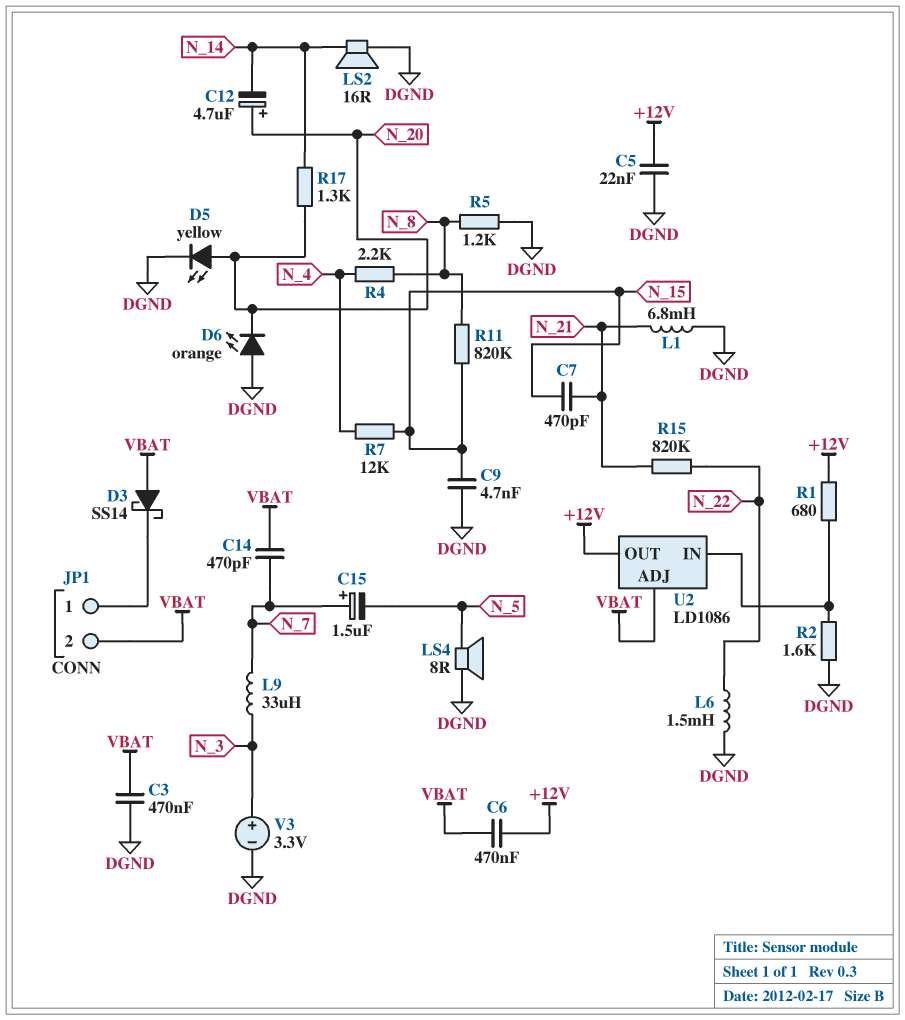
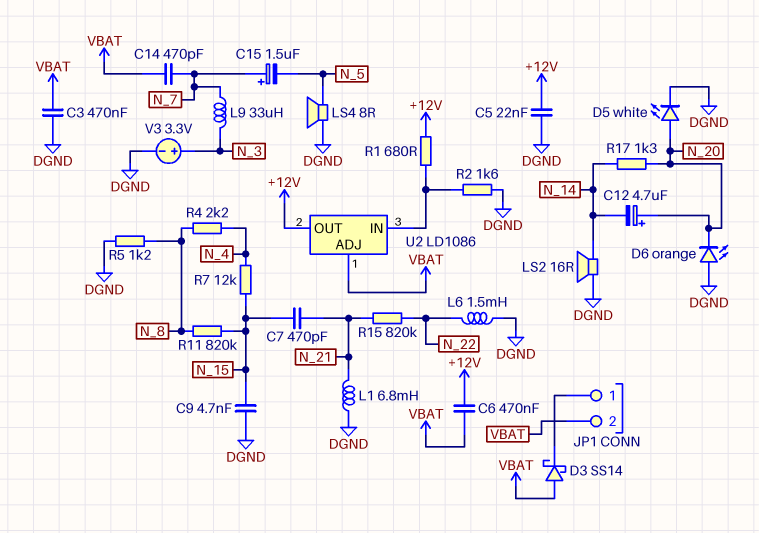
D5: LED yellow (A N_20, K DGND) -> LED white (A N_20, K DGND)

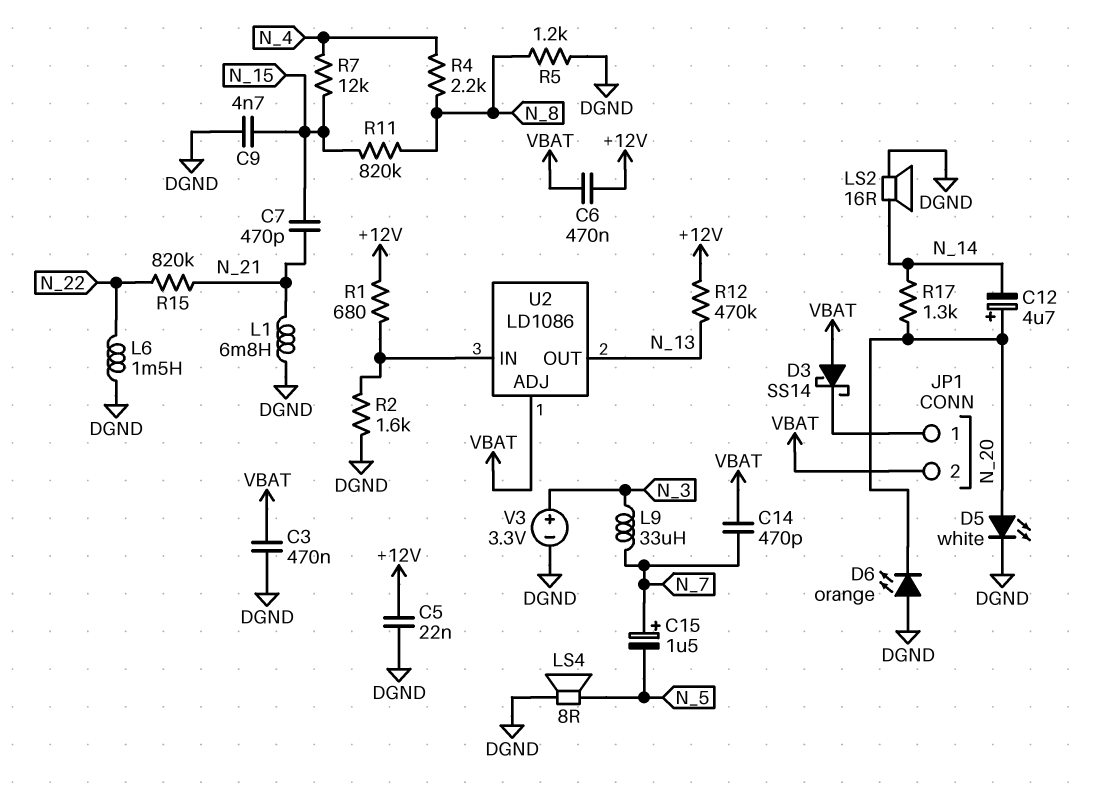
R12: none -> 470k (+12V, N_13)
U2 pin OUT: +12V -> N_13

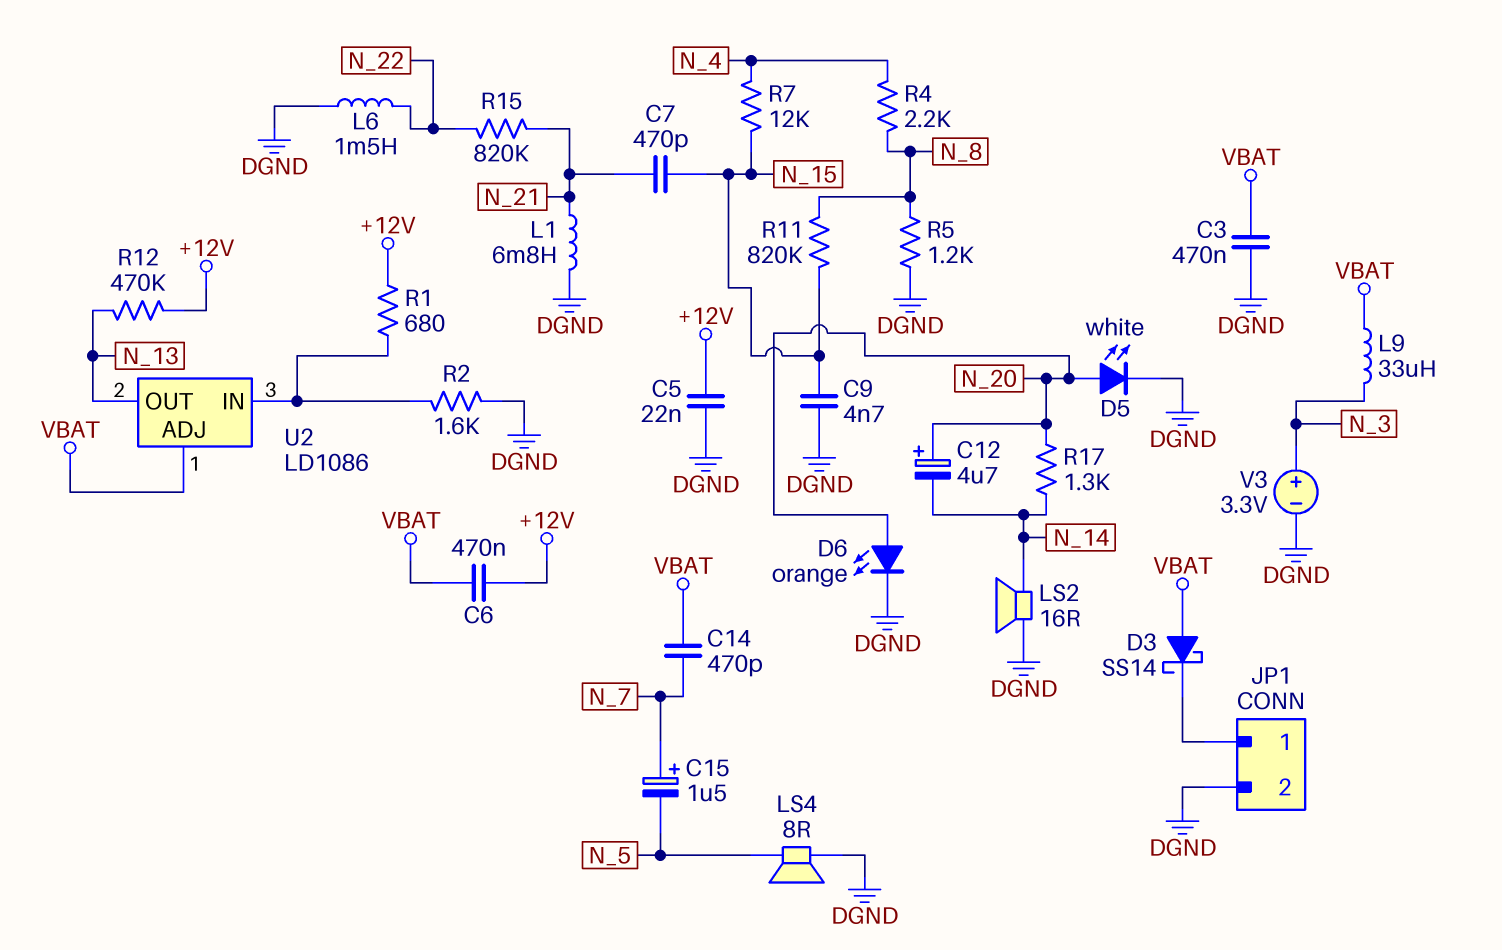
D6: LED orange (A DGND, K N_20) -> LED orange (A N_20, K DGND)
JP1 pin 2: VBAT -> DGND
L9: 33uH (N_3, N_7) -> 33uH (N_3, VBAT)

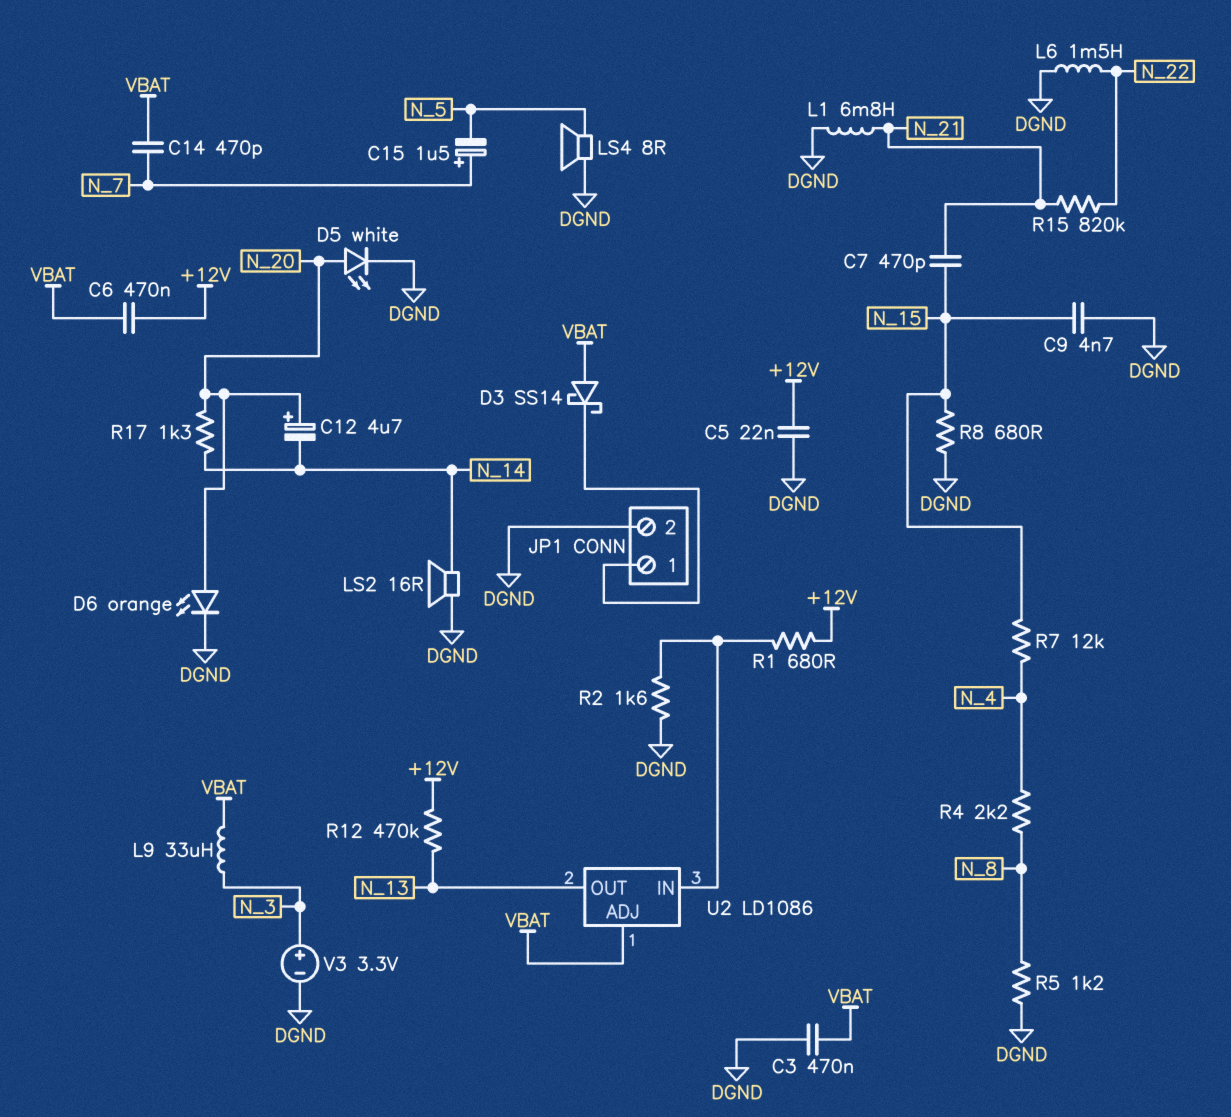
R8: none -> 680 (DGND, N_15)
R11: 820k (N_8, N_15) -> none

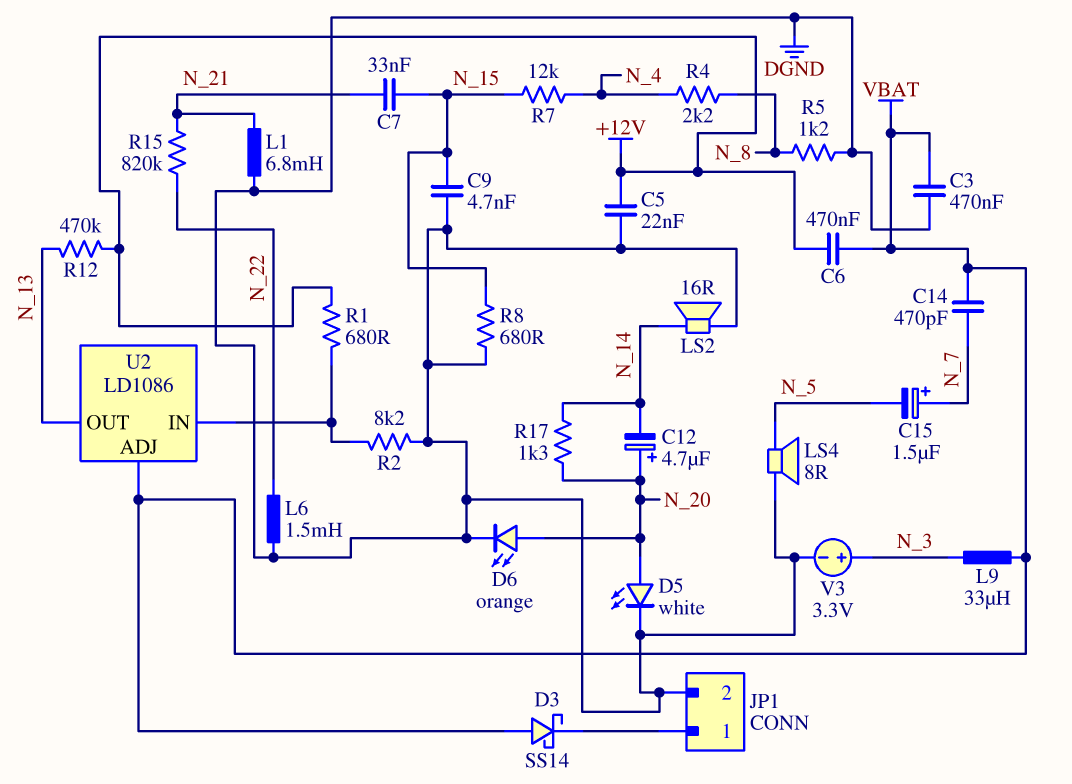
C7: 470pF (N_15, N_21) -> 33nF (N_15, N_21)
R2: 1.6k (DGND, U2/IN) -> 8.2k (DGND, U2/IN)

